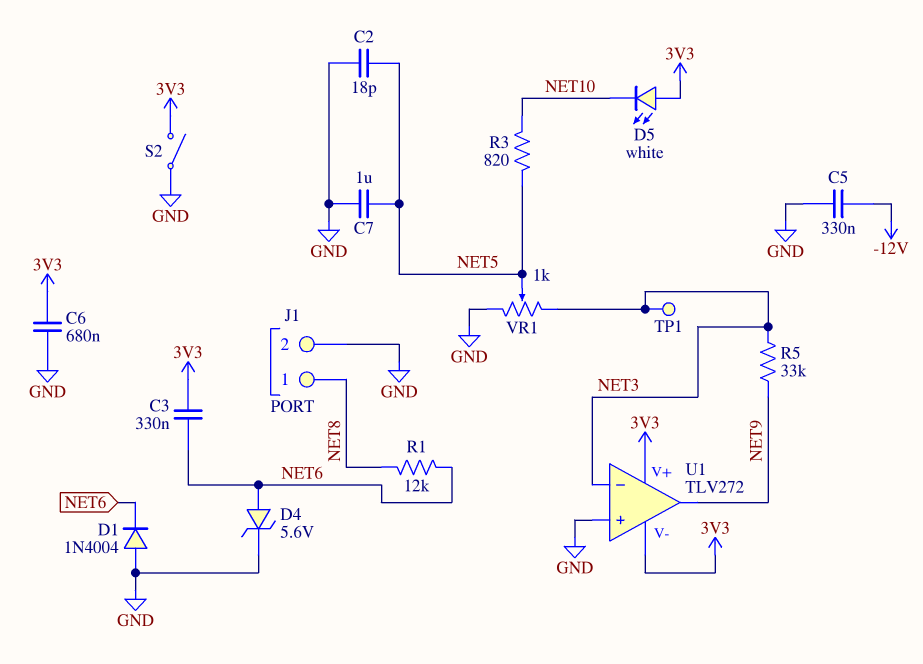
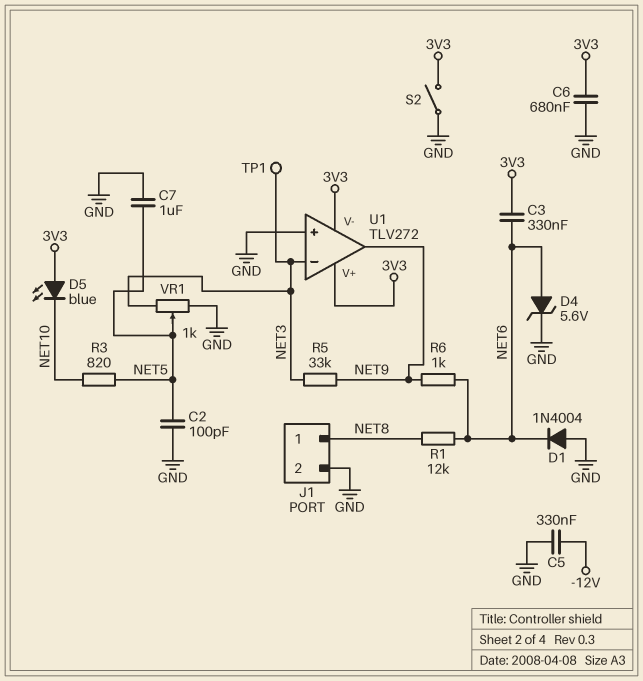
C2: 18pF (GND, NET5) -> 100pF (GND, NET5)
D5: LED white (A 3V3, K NET10) -> LED blue (A 3V3, K NET10)
R6: none -> 1k (NET6, NET9)

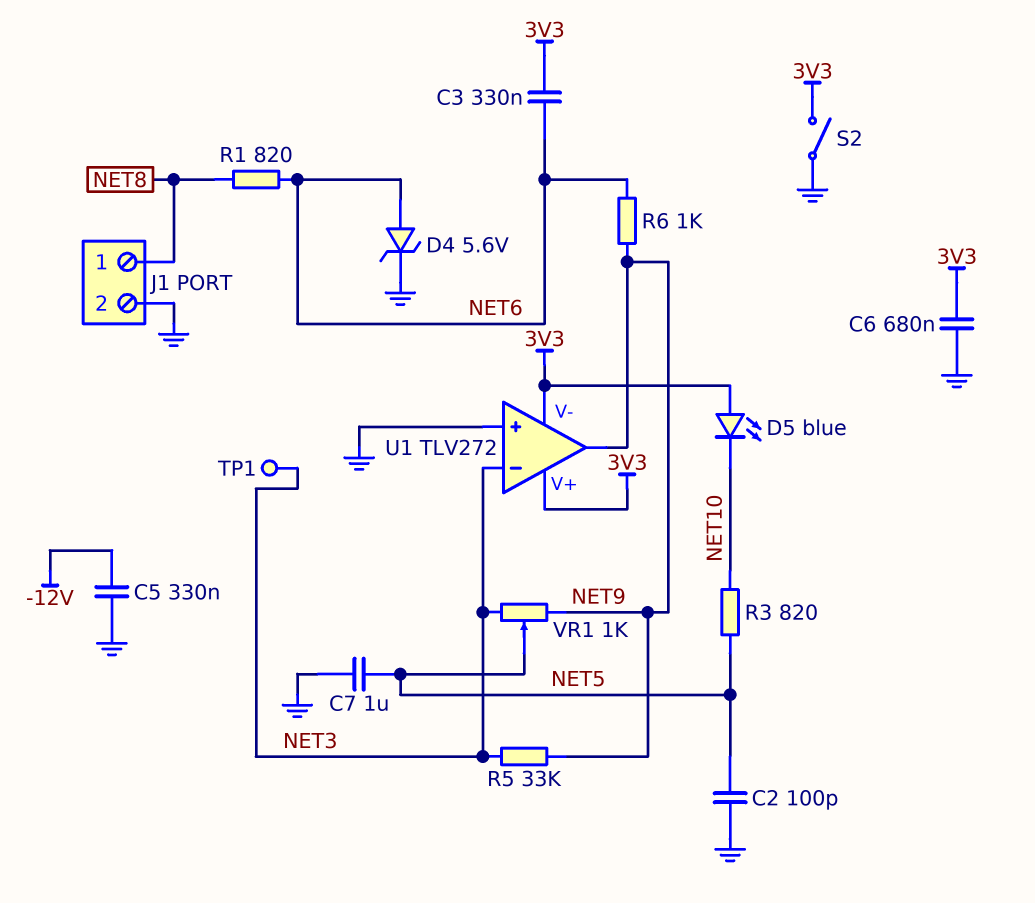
D1: diode 1N4004 (A GND, K NET6) -> none
R1: 12k (NET6, NET8) -> 820 (NET6, NET8)
VR1: 1k (GND, NET3, wiper NET5) -> 1k (NET3, NET9, wiper NET5)

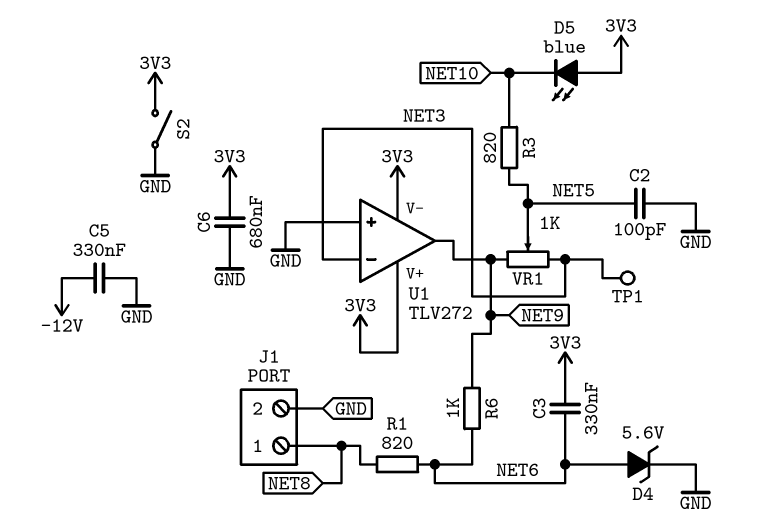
C7: 1uF (GND, NET5) -> none
R5: 33k (NET3, NET9) -> none

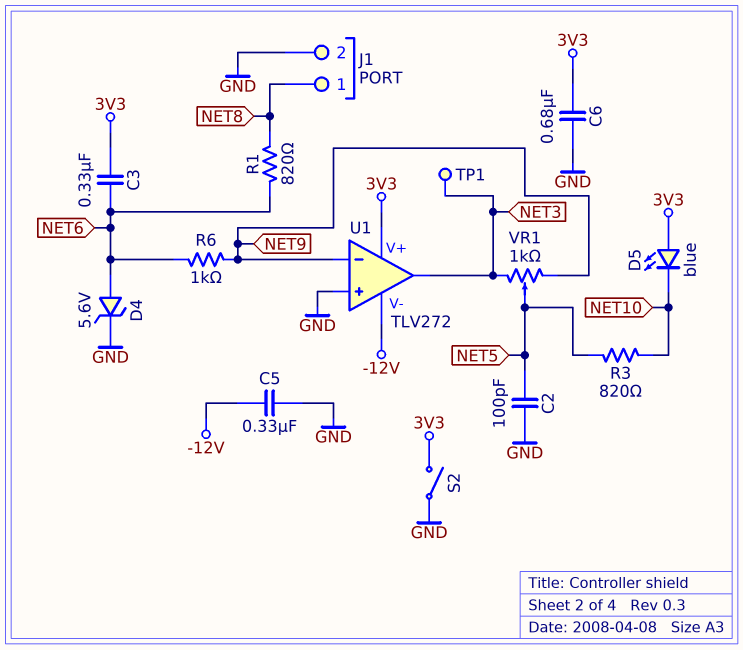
U1 pin V-: 3V3 -> -12V
U1 pin in-: NET3 -> NET9
U1 pin out: NET9 -> NET3

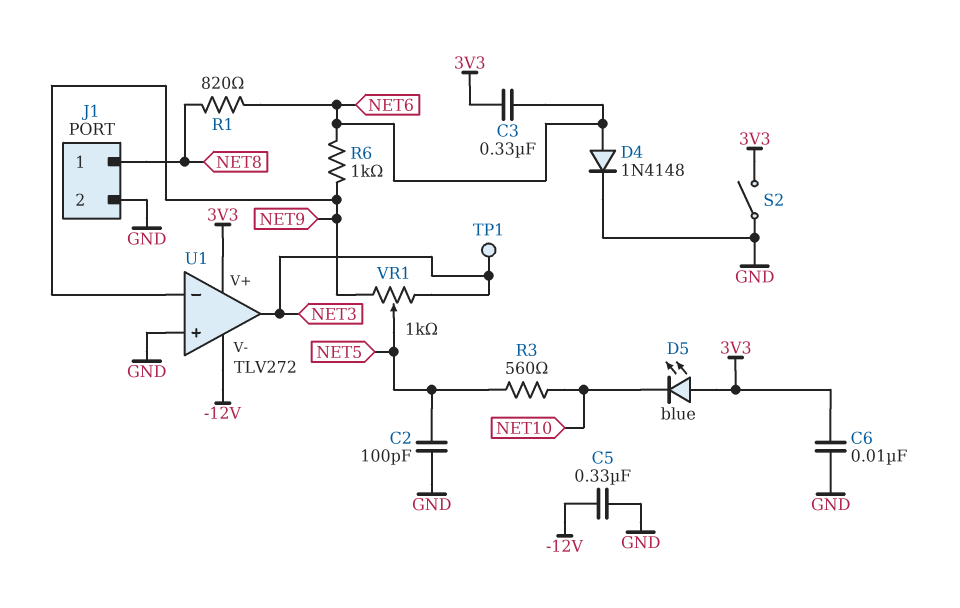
C6: 680nF (3V3, GND) -> 10nF (3V3, GND)
D4: zener 5.6V (A NET6, K GND) -> diode 1N4148 (A NET6, K GND)
R3: 820 (NET5, NET10) -> 560 (NET5, NET10)

